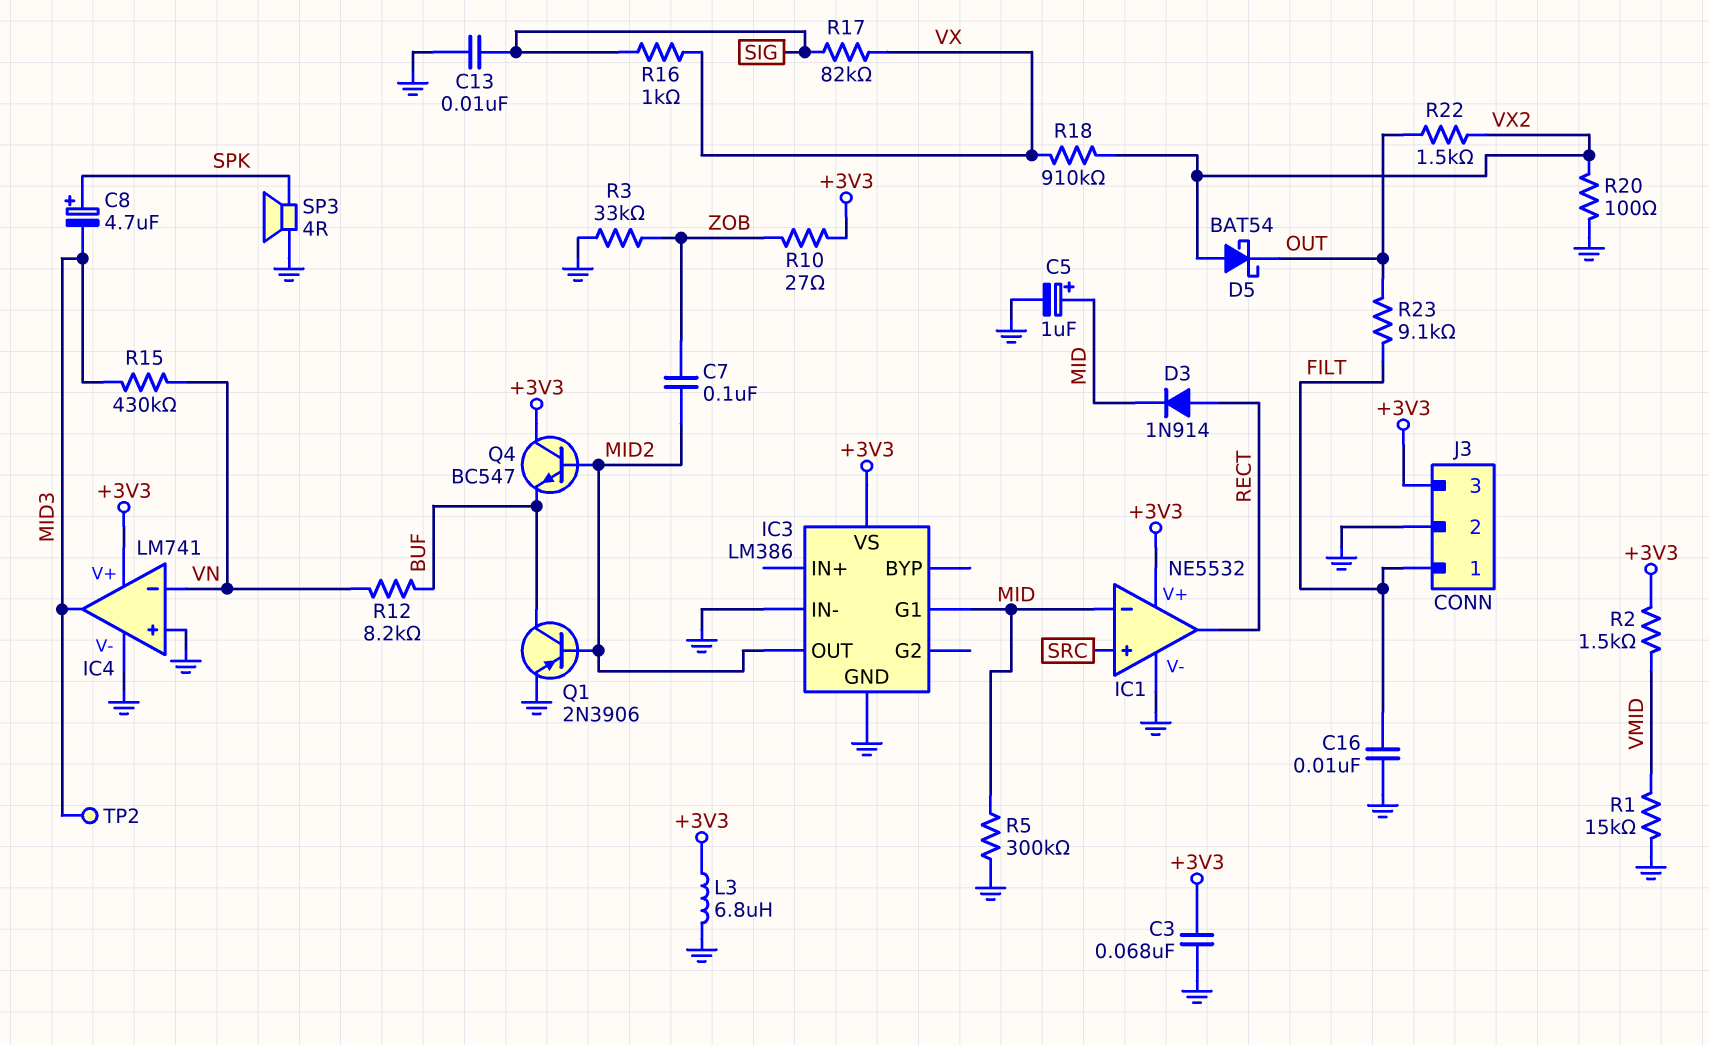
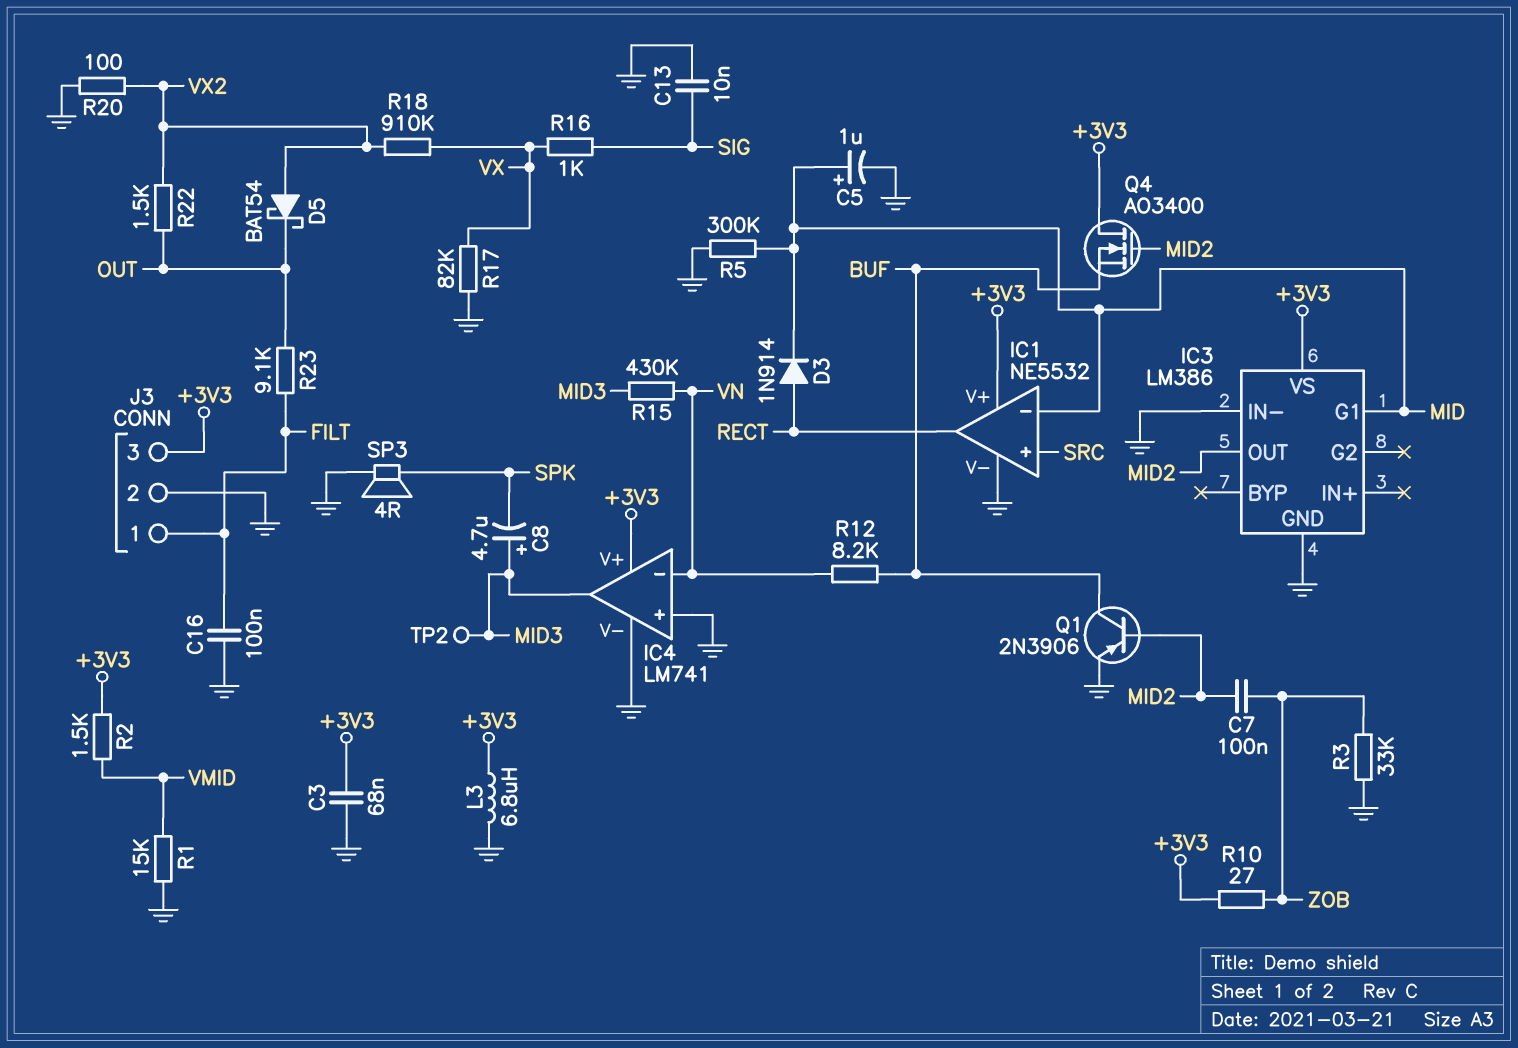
C8: 4.7uF (plus SPK, minus MID3) -> 4.7uF (plus MID3, minus SPK)
C16: 10nF (FILT, GND) -> 100nF (FILT, GND)
Q4: NPN BC547 (B MID2, C +3V3, E BUF) -> NMOS AO3400 (G MID2, D +3V3, S BUF)
R17: 82k (SIG, VX) -> 82k (GND, VX)

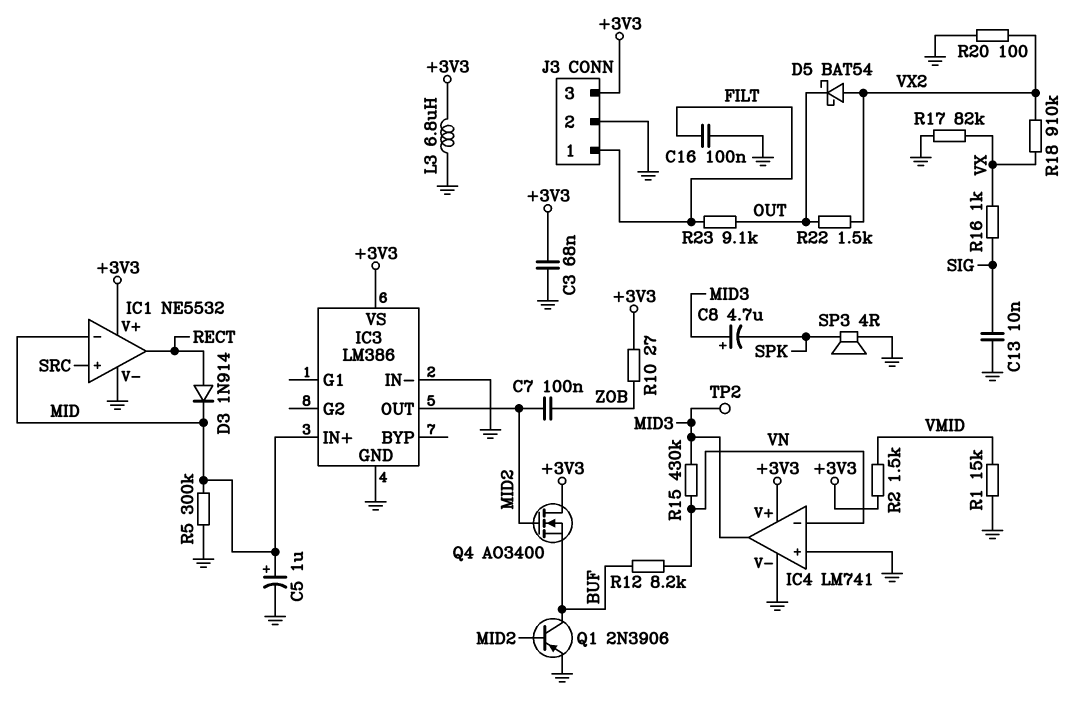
IC3 pin G1: MID -> none
IC3 pin IN+: none -> MID
R3: 33k (GND, ZOB) -> none

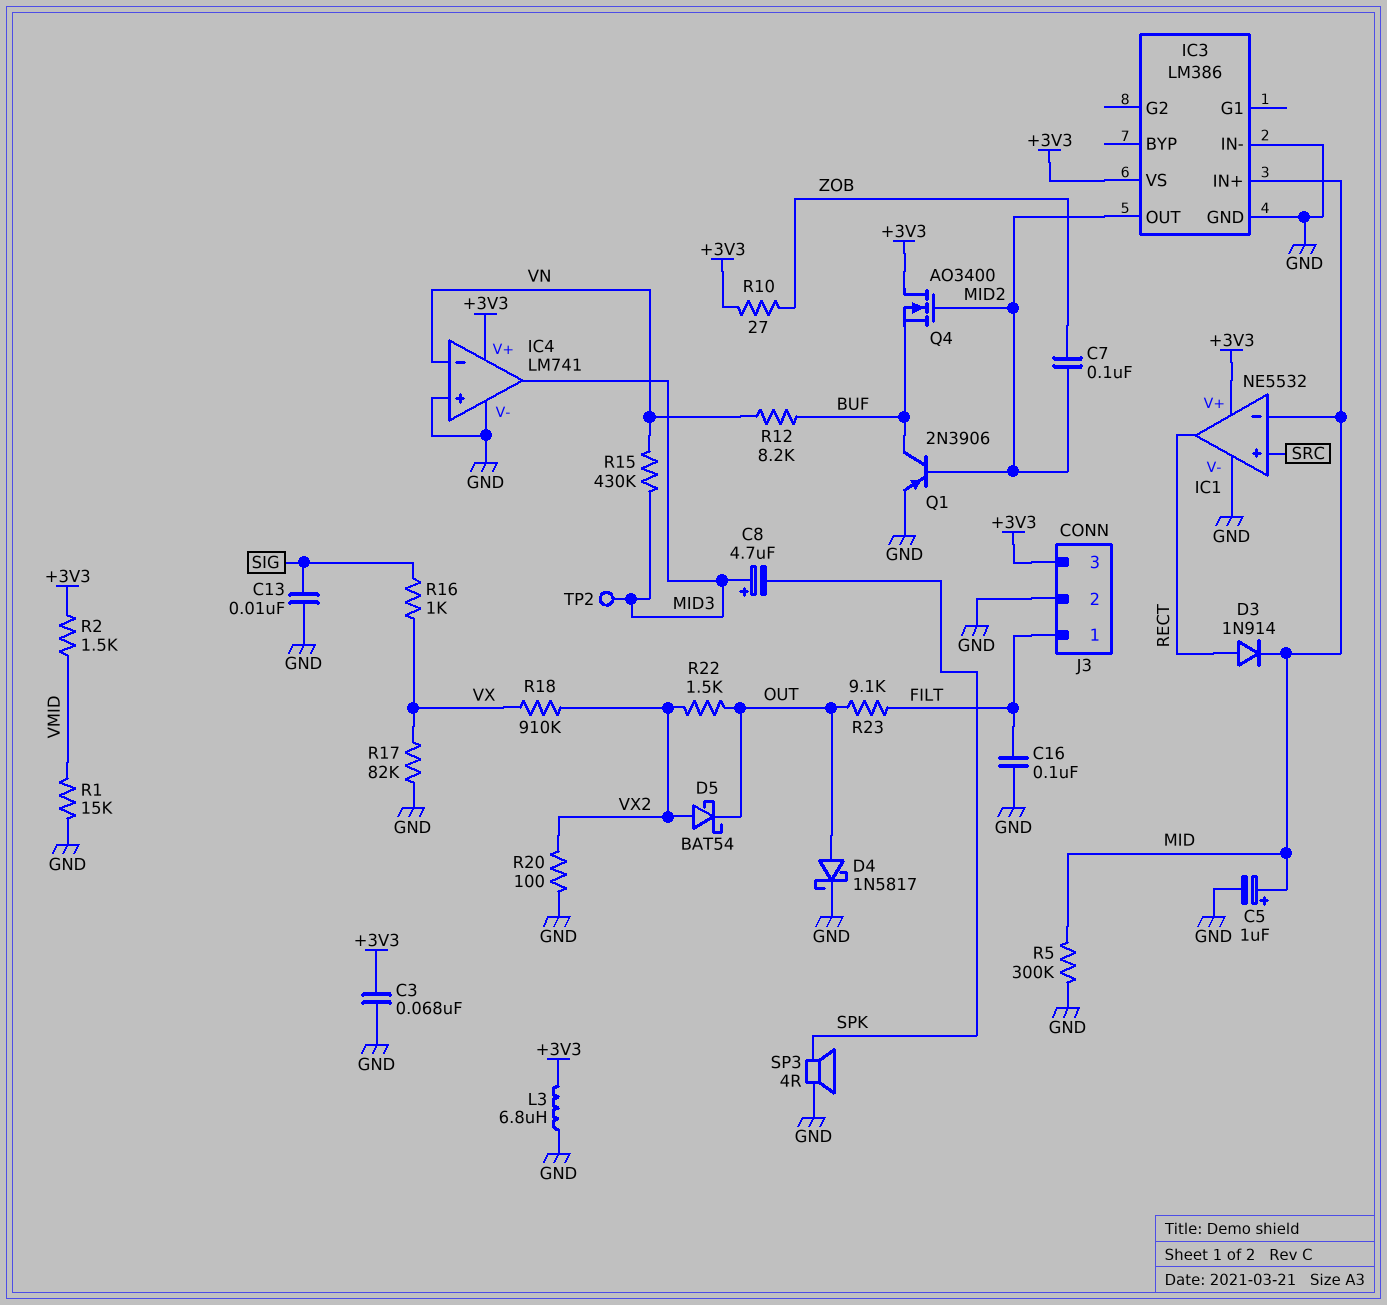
D4: none -> schottky 1N5817 (A OUT, K GND)

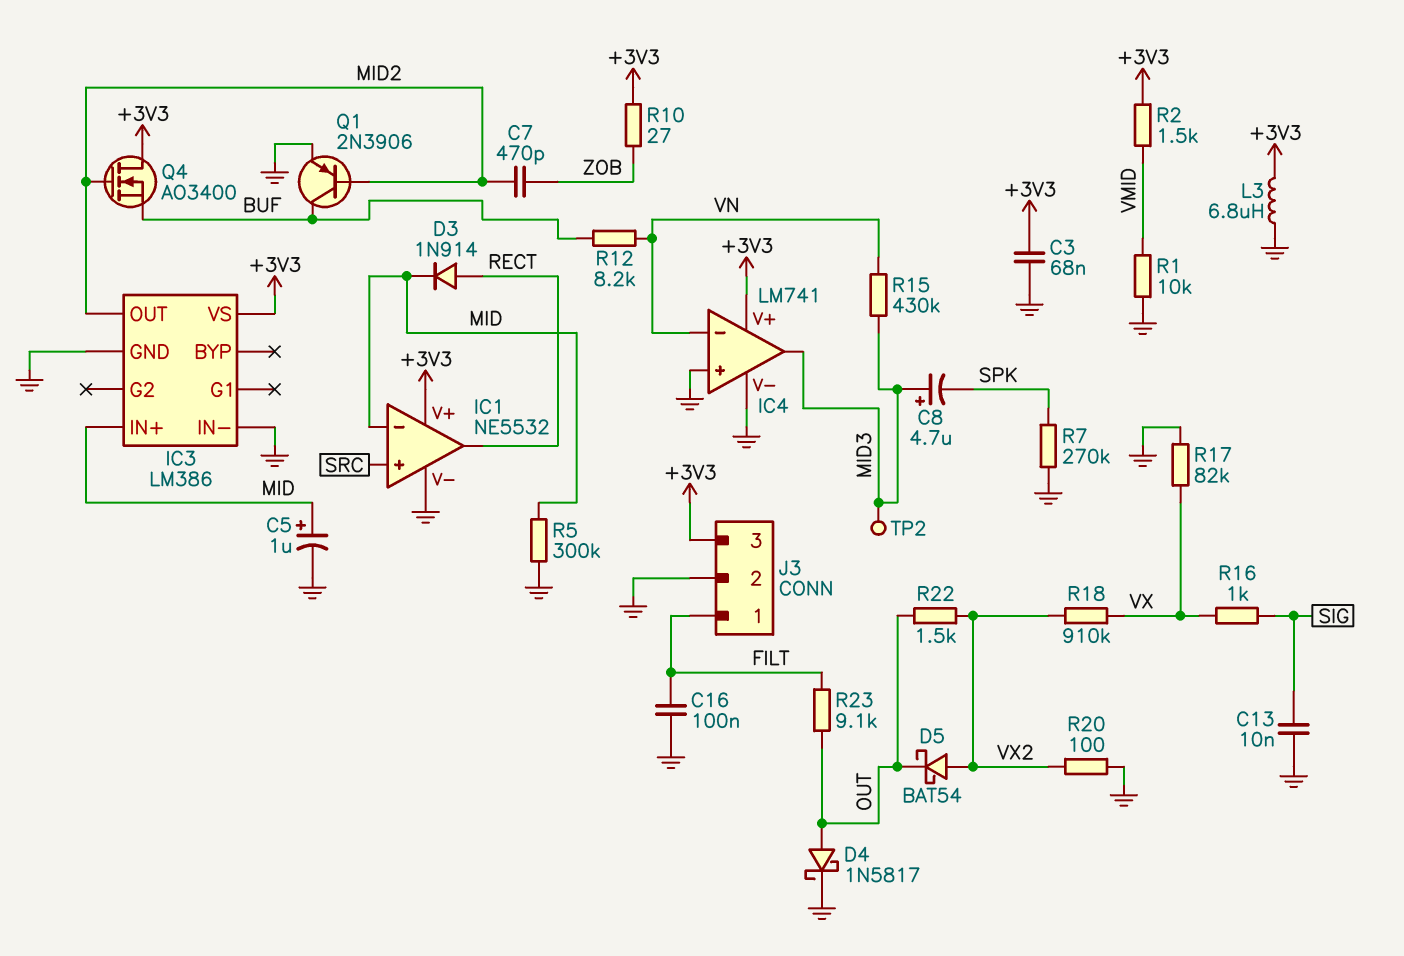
C7: 100nF (MID2, ZOB) -> 470pF (MID2, ZOB)
R1: 15k (GND, VMID) -> 10k (GND, VMID)
R7: none -> 270k (GND, SPK)
SP3: speaker 4R (GND, SPK) -> none

